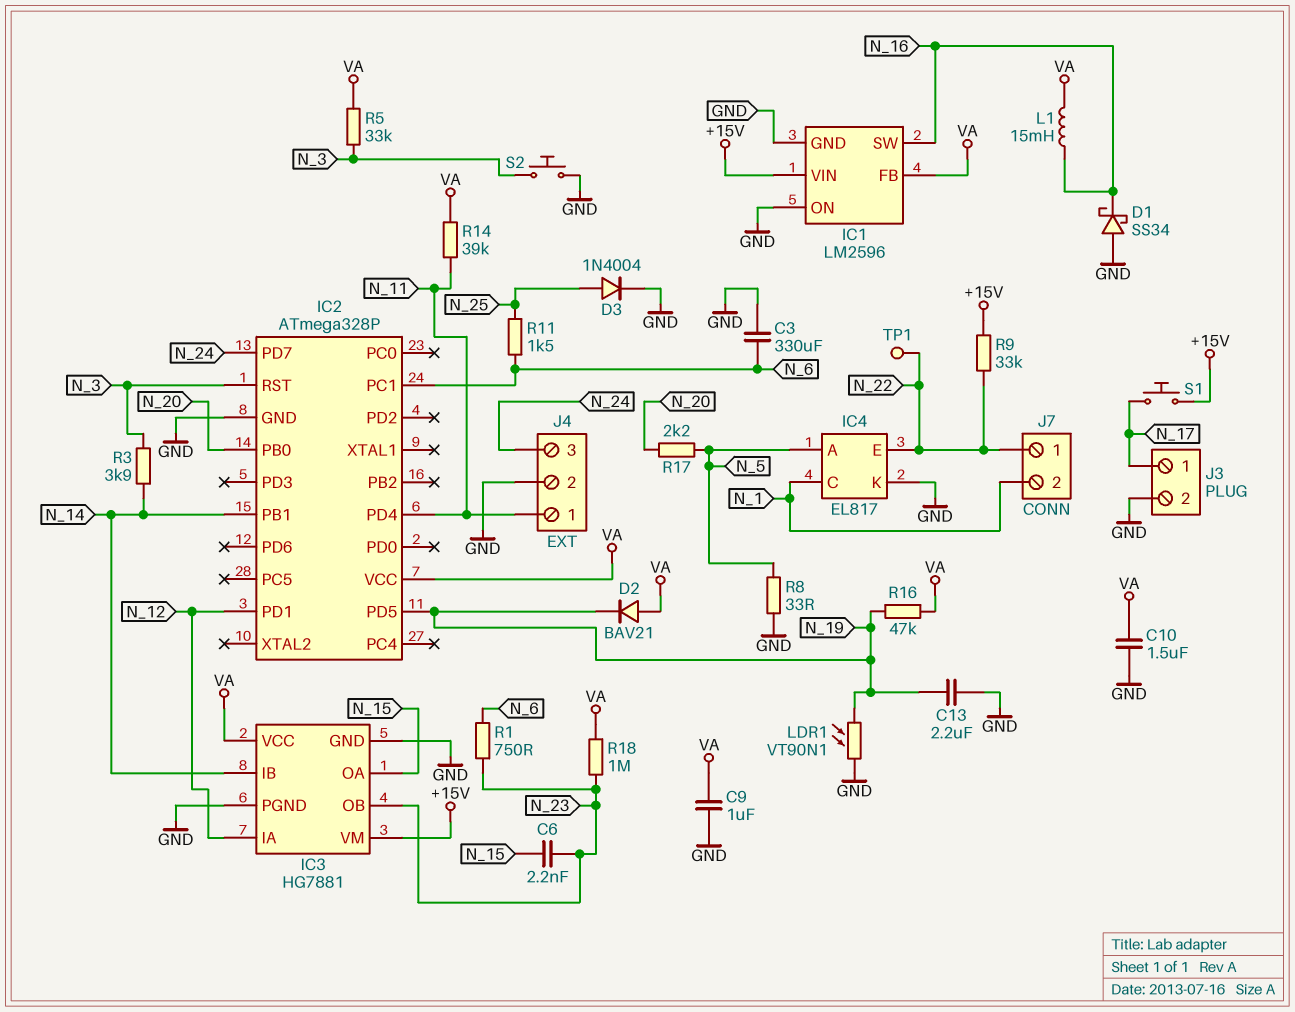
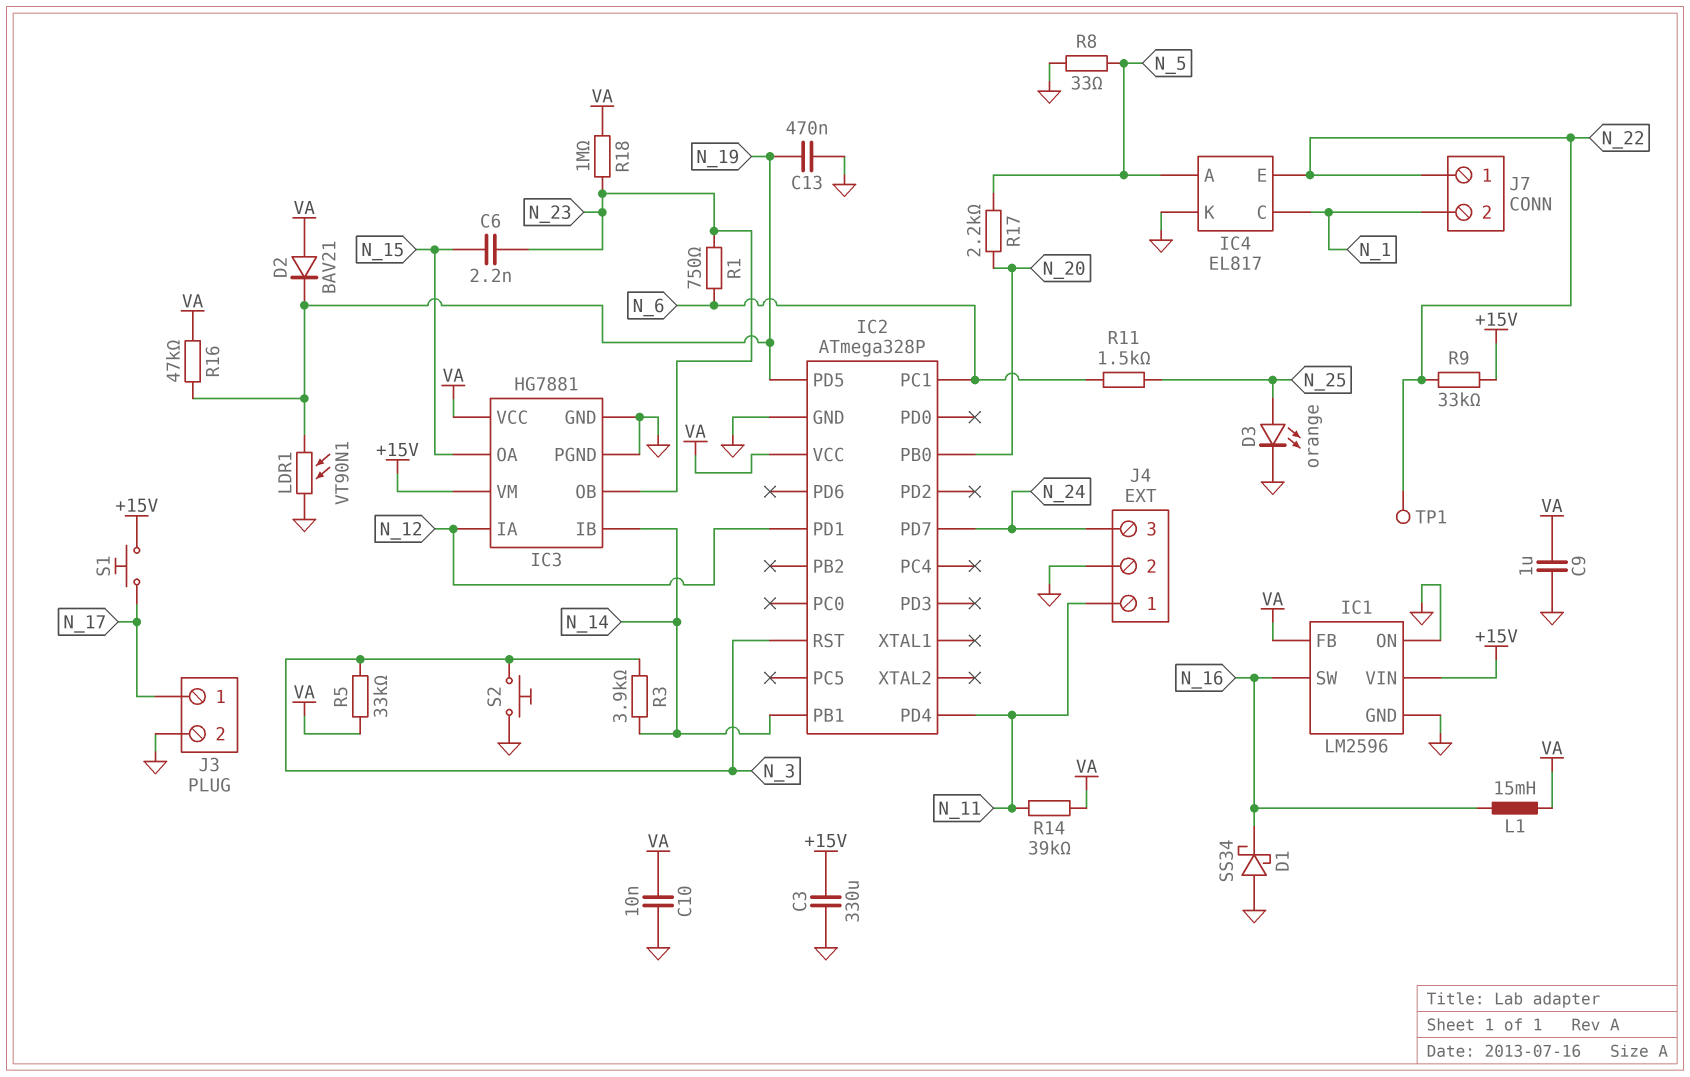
C3: 330uF (GND, N_6) -> 330uF (+15V, GND)
C10: 1.5uF (GND, VA) -> 10nF (GND, VA)
C13: 2.2uF (GND, N_19) -> 470nF (GND, N_19)
D3: diode 1N4004 (A N_25, K GND) -> LED orange (A N_25, K GND)

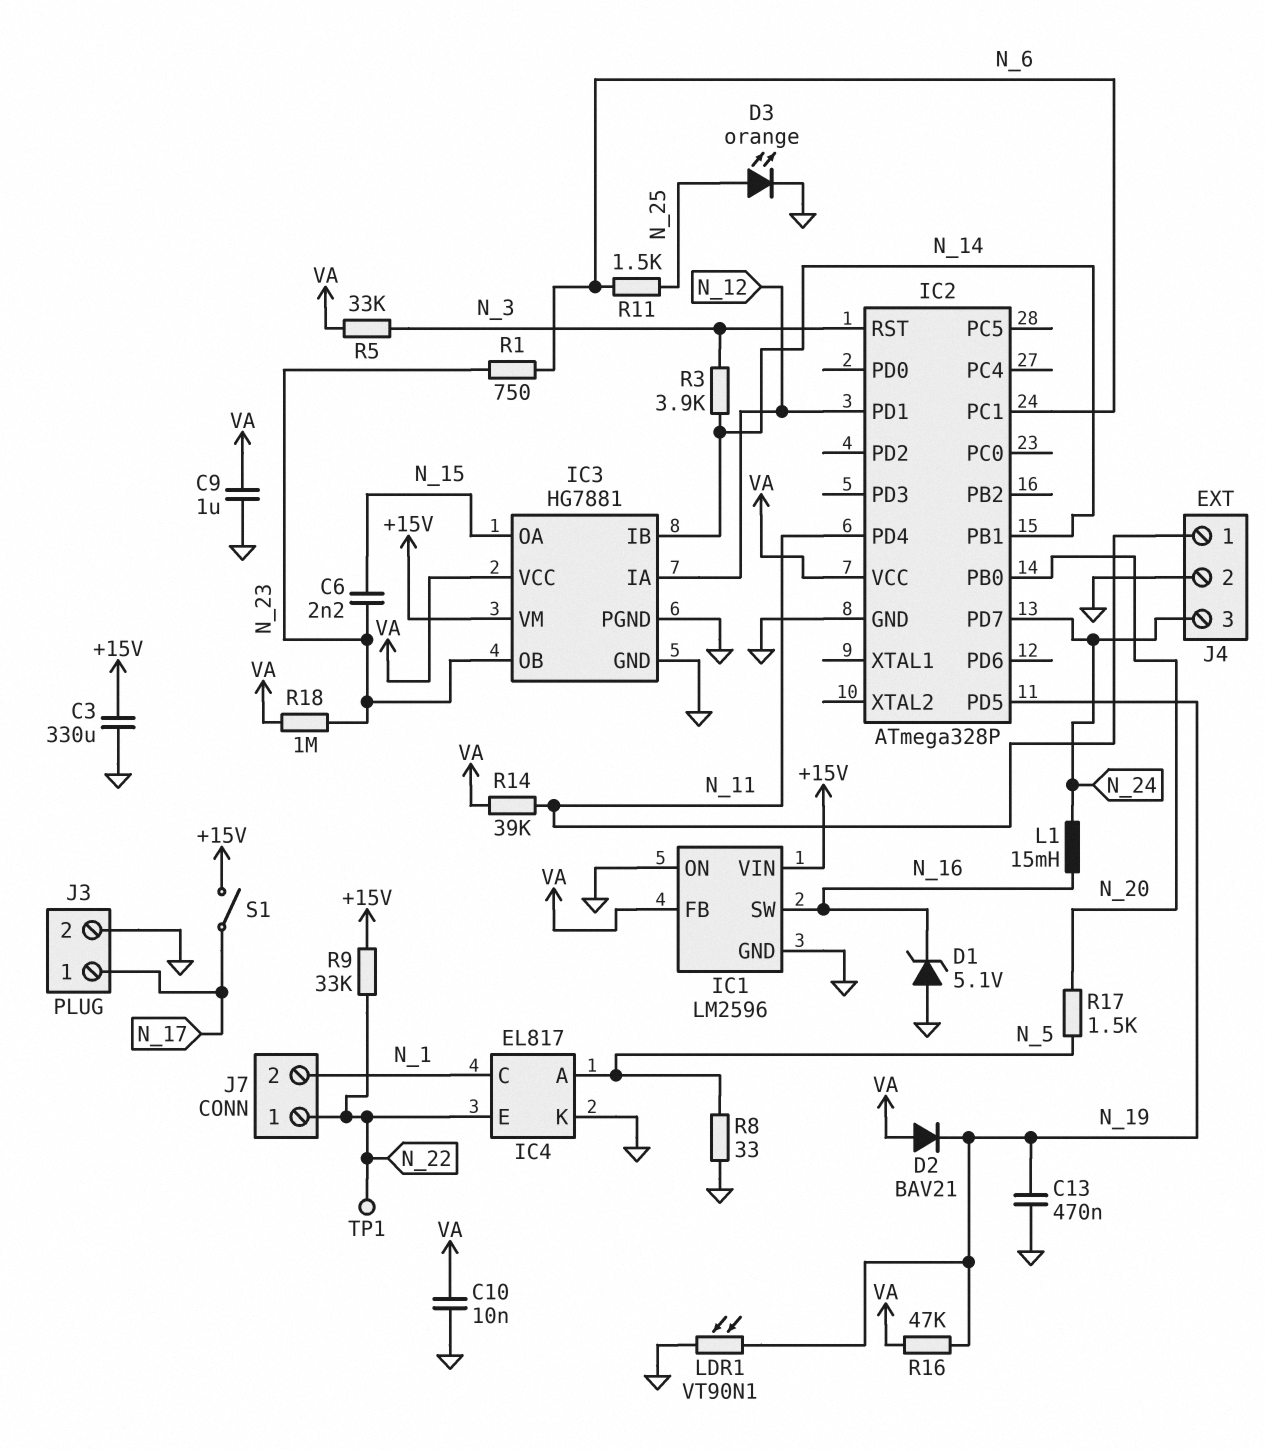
D1: schottky SS34 (A GND, K N_16) -> zener 5.1V (A GND, K N_16)
L1: 15mH (N_16, VA) -> 15mH (N_16, N_24)
R17: 2.2k (N_5, N_20) -> 1.5k (N_5, N_20)
S1: button (+15V, N_17) -> switch (+15V, N_17)
S2: button (GND, N_3) -> none

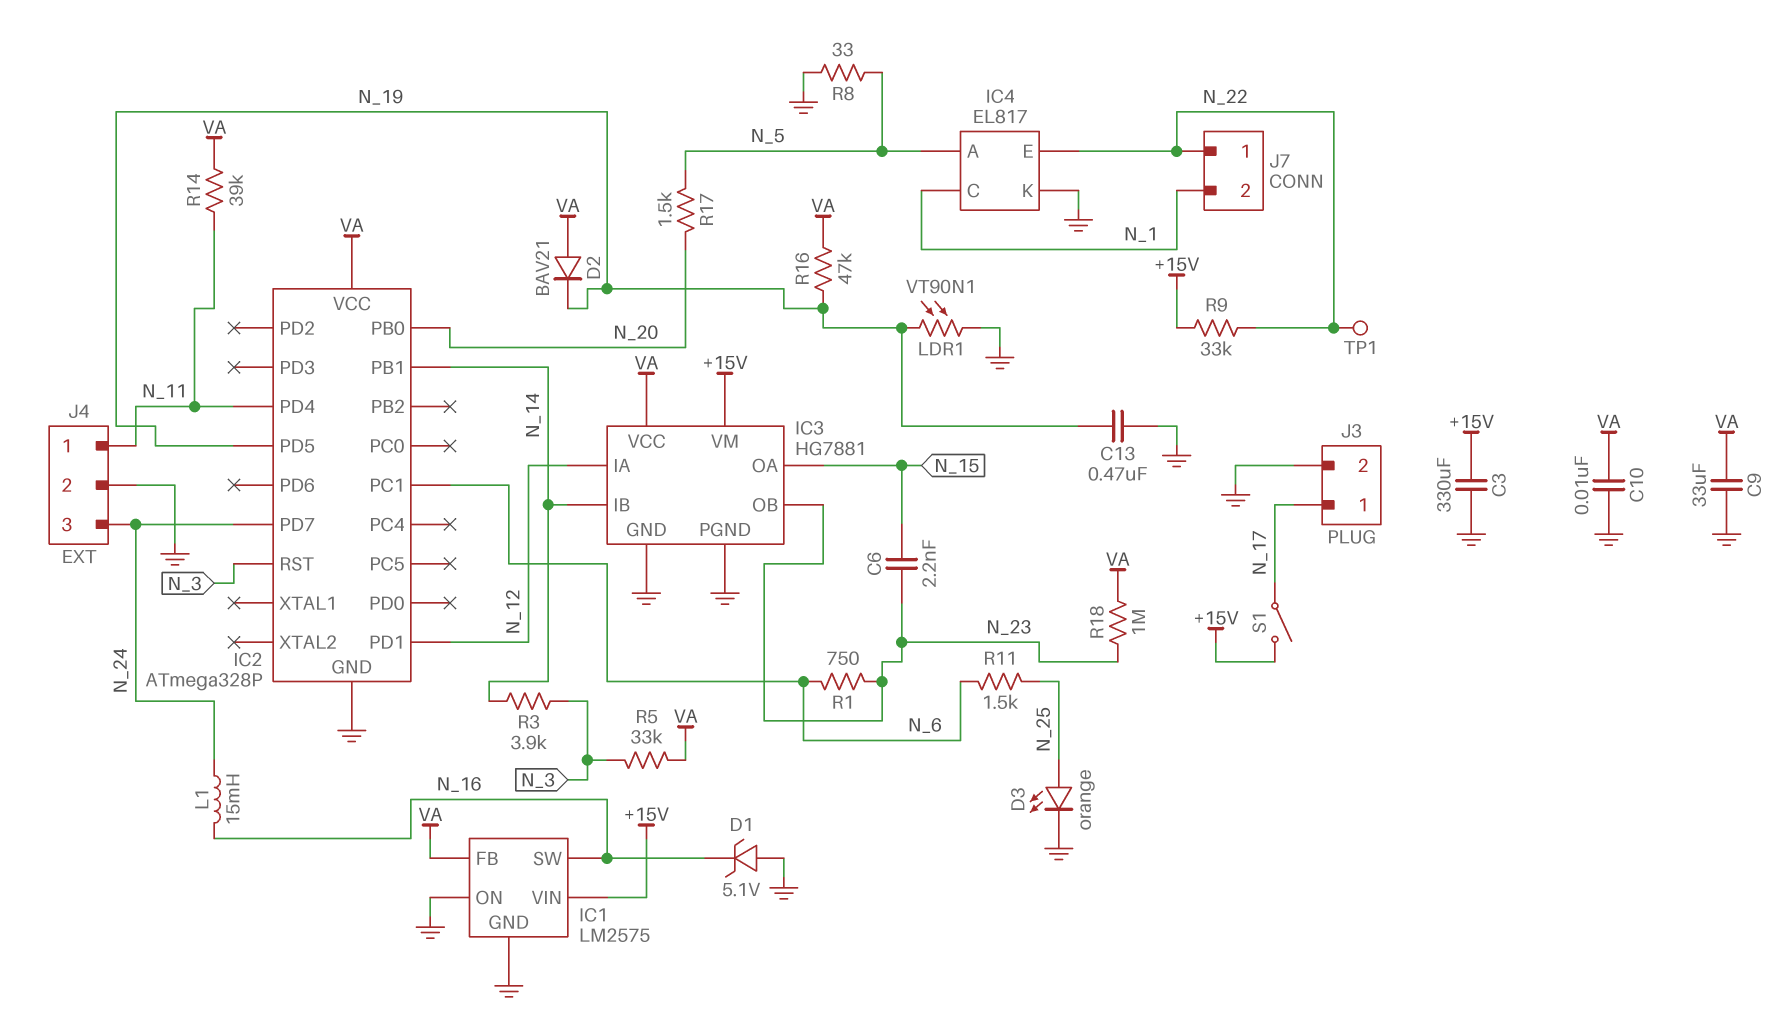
C9: 1uF (GND, VA) -> 33uF (GND, VA)
IC1: LM2596 -> LM2575

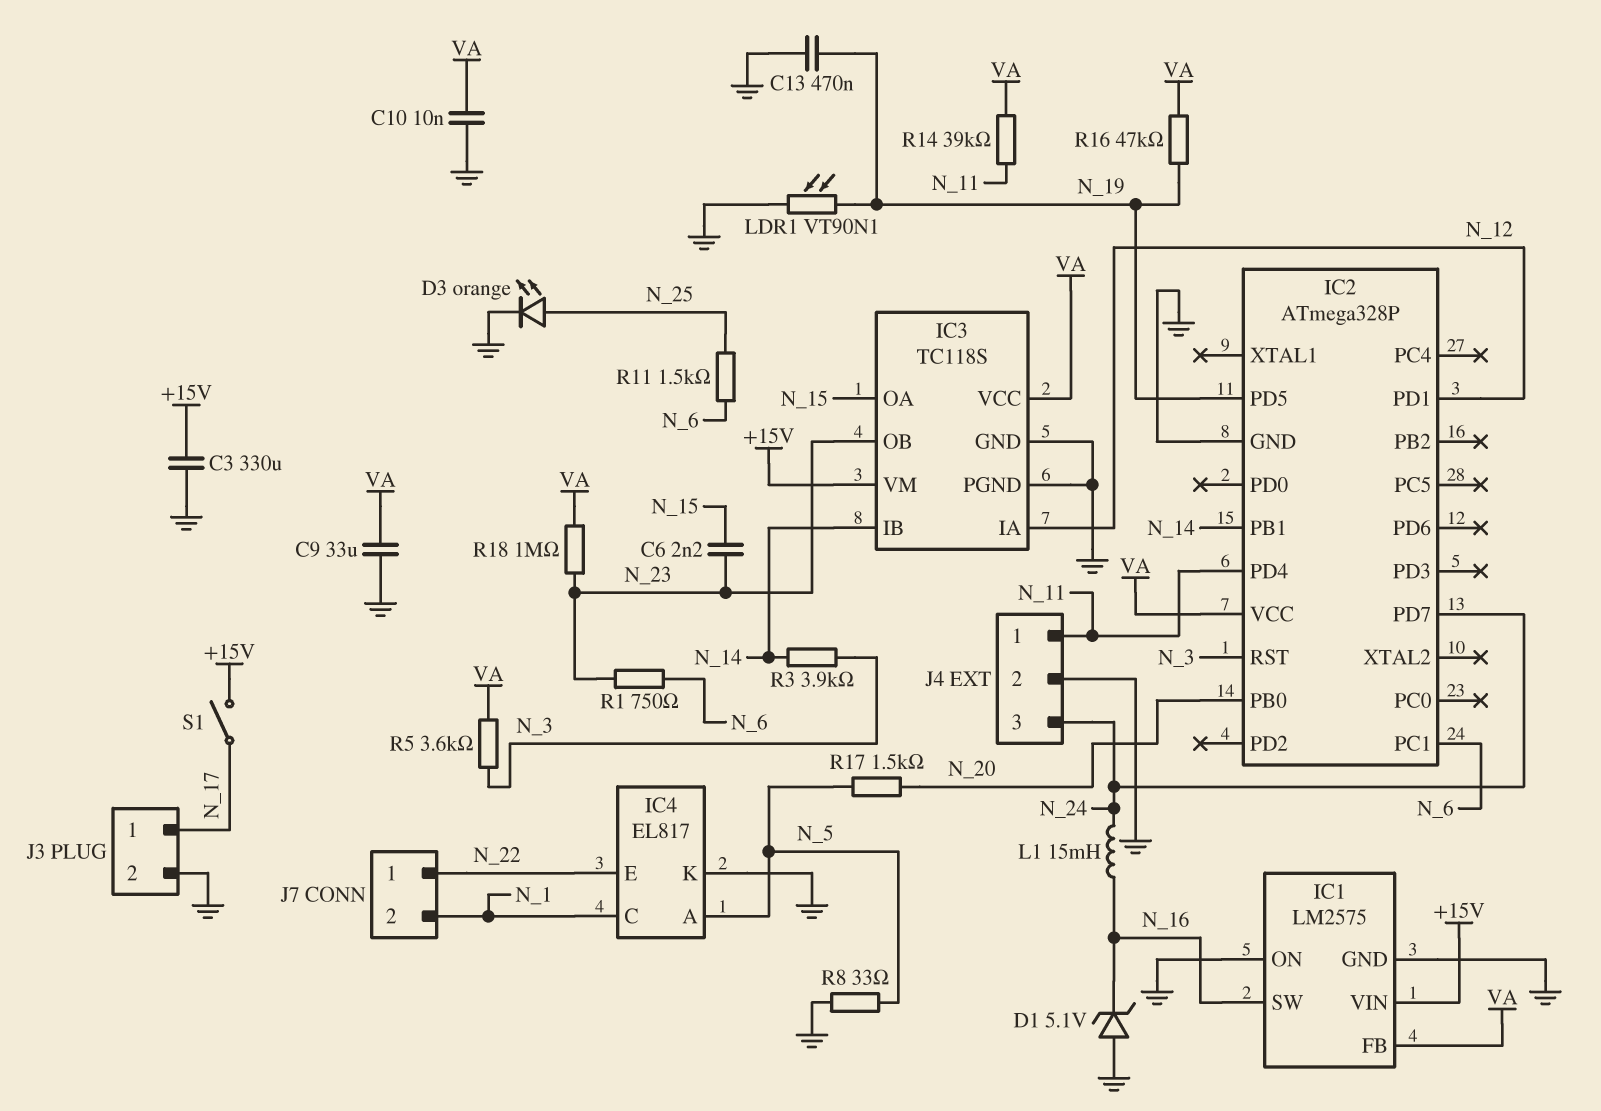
D2: diode BAV21 (A VA, K N_19) -> none
IC3: HG7881 -> TC118S
R5: 33k (N_3, VA) -> 3.6k (N_3, VA)
R9: 33k (+15V, N_22) -> none
TP1: test point (N_22) -> none

